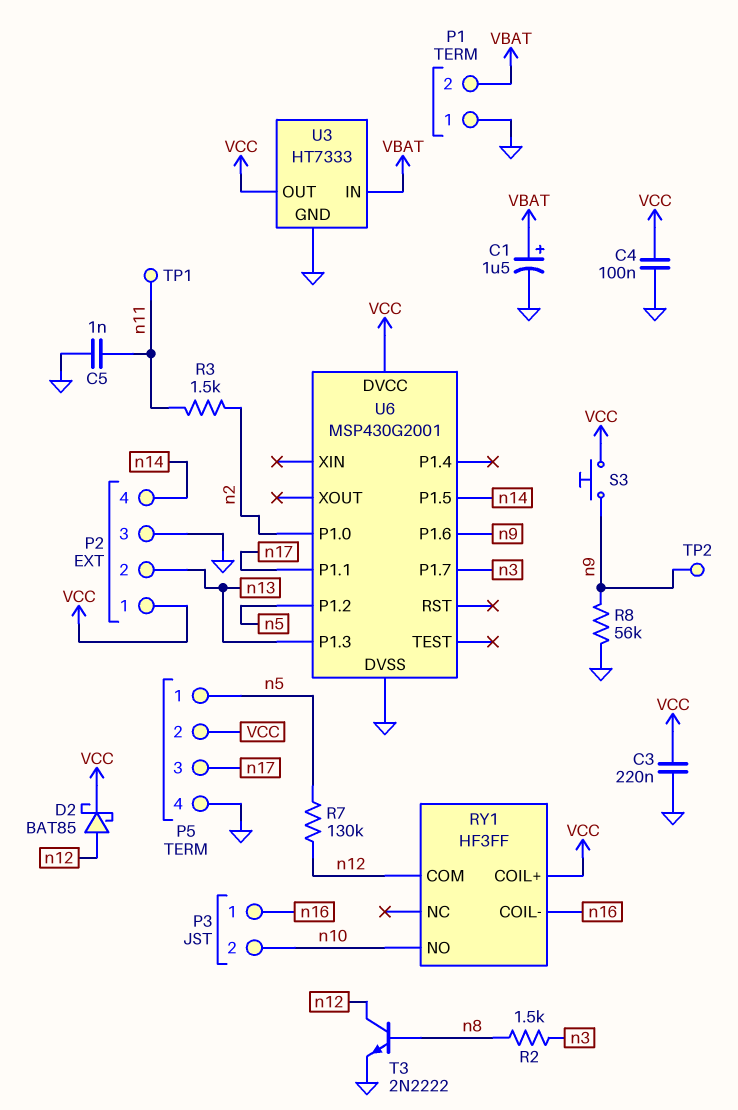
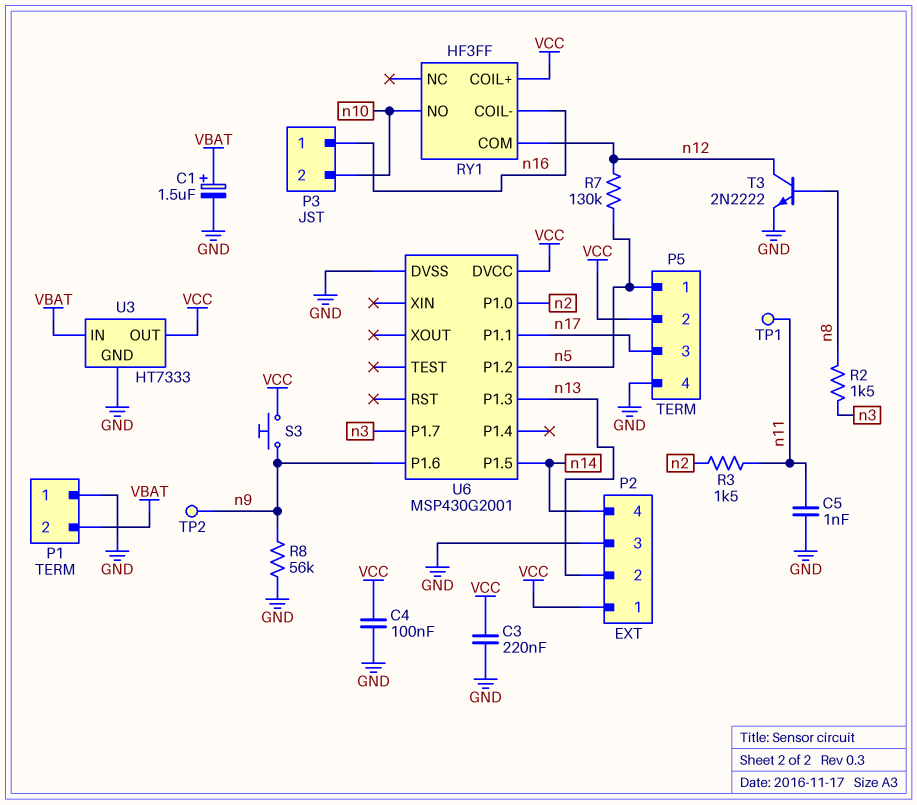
D2: schottky BAT85 (A n12, K VCC) -> none

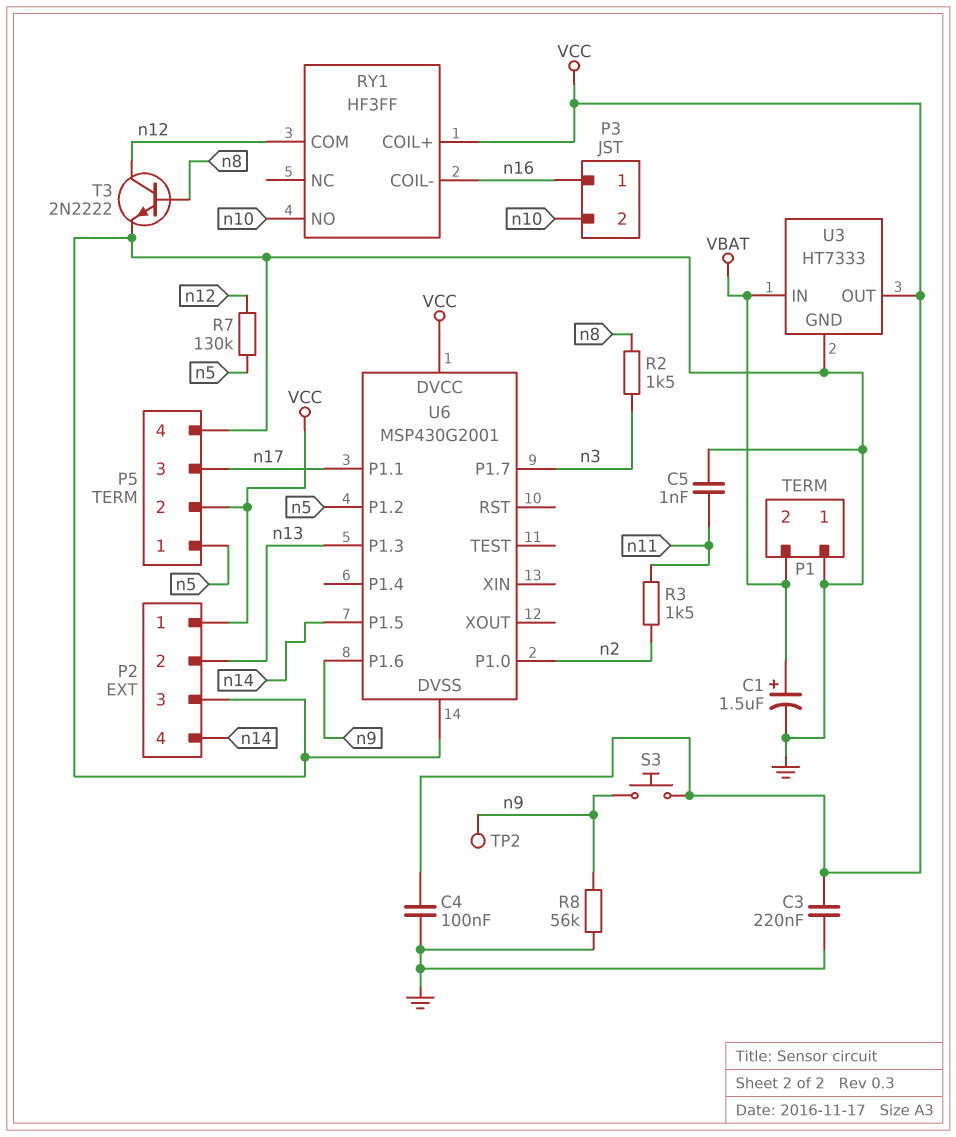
TP1: test point (n11) -> none

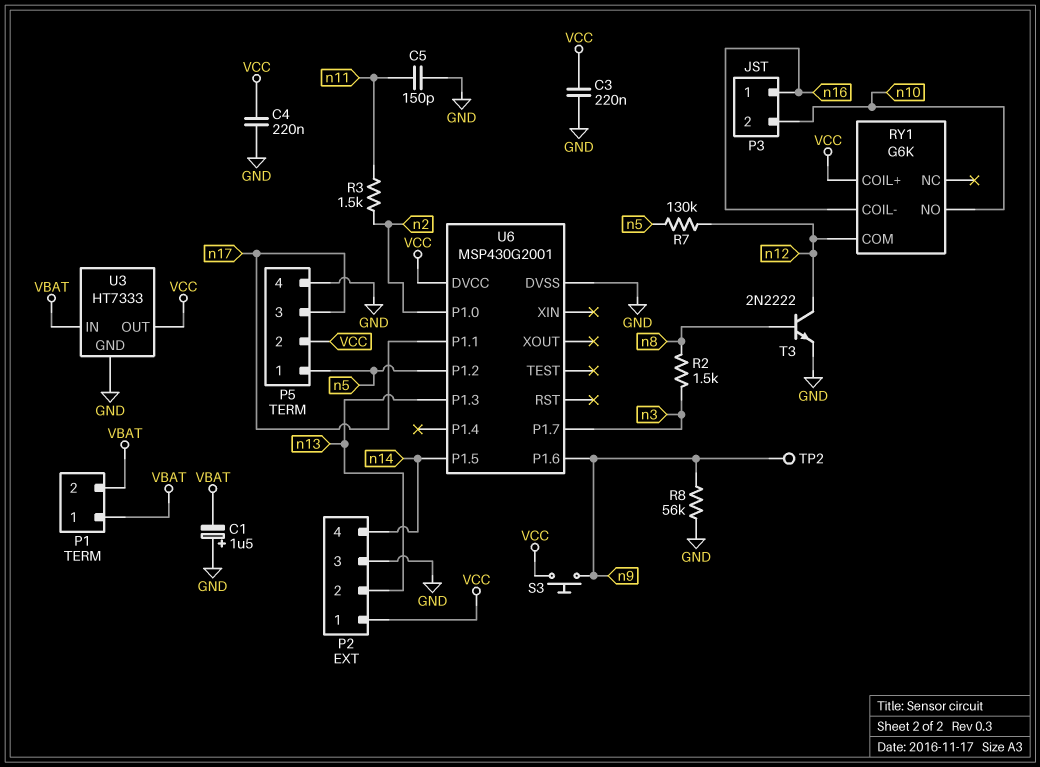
C1: 1.5uF (plus VBAT, minus GND) -> 1.5uF (plus GND, minus VBAT)
C4: 100nF (GND, VCC) -> 220nF (GND, VCC)
C5: 1nF (GND, n11) -> 150pF (GND, n11)
P1 pin 1: GND -> VBAT
RY1: HF3FF -> G6K

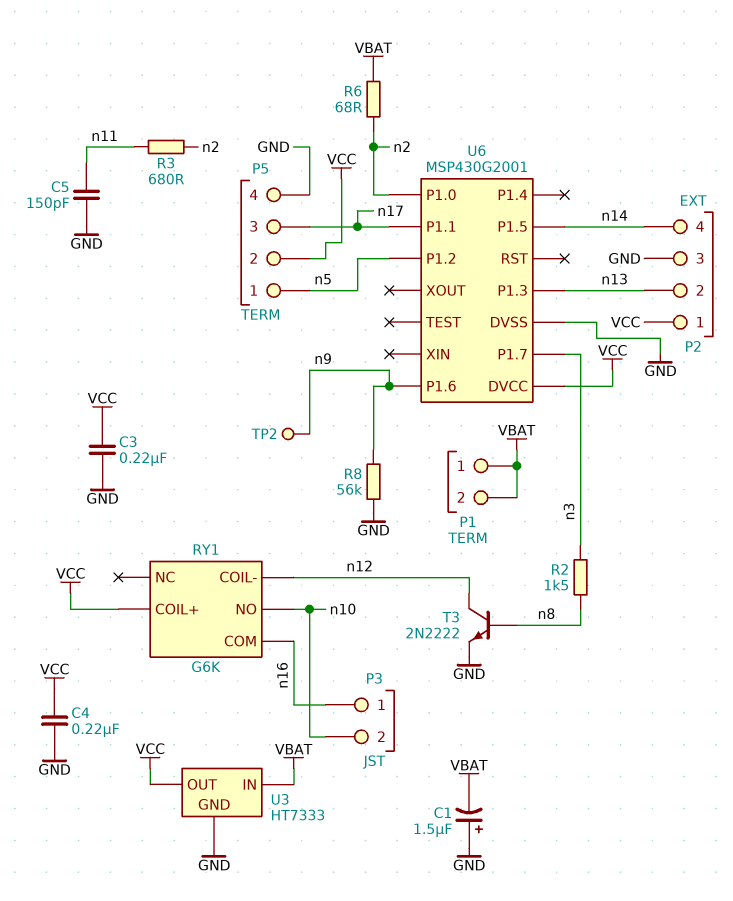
R3: 1.5k (n2, n11) -> 680 (n2, n11)
R6: none -> 68 (VBAT, n2)
R7: 130k (n5, n12) -> none
RY1 pin COIL-: n16 -> n12
RY1 pin COM: n12 -> n16
S3: button (VCC, n9) -> none

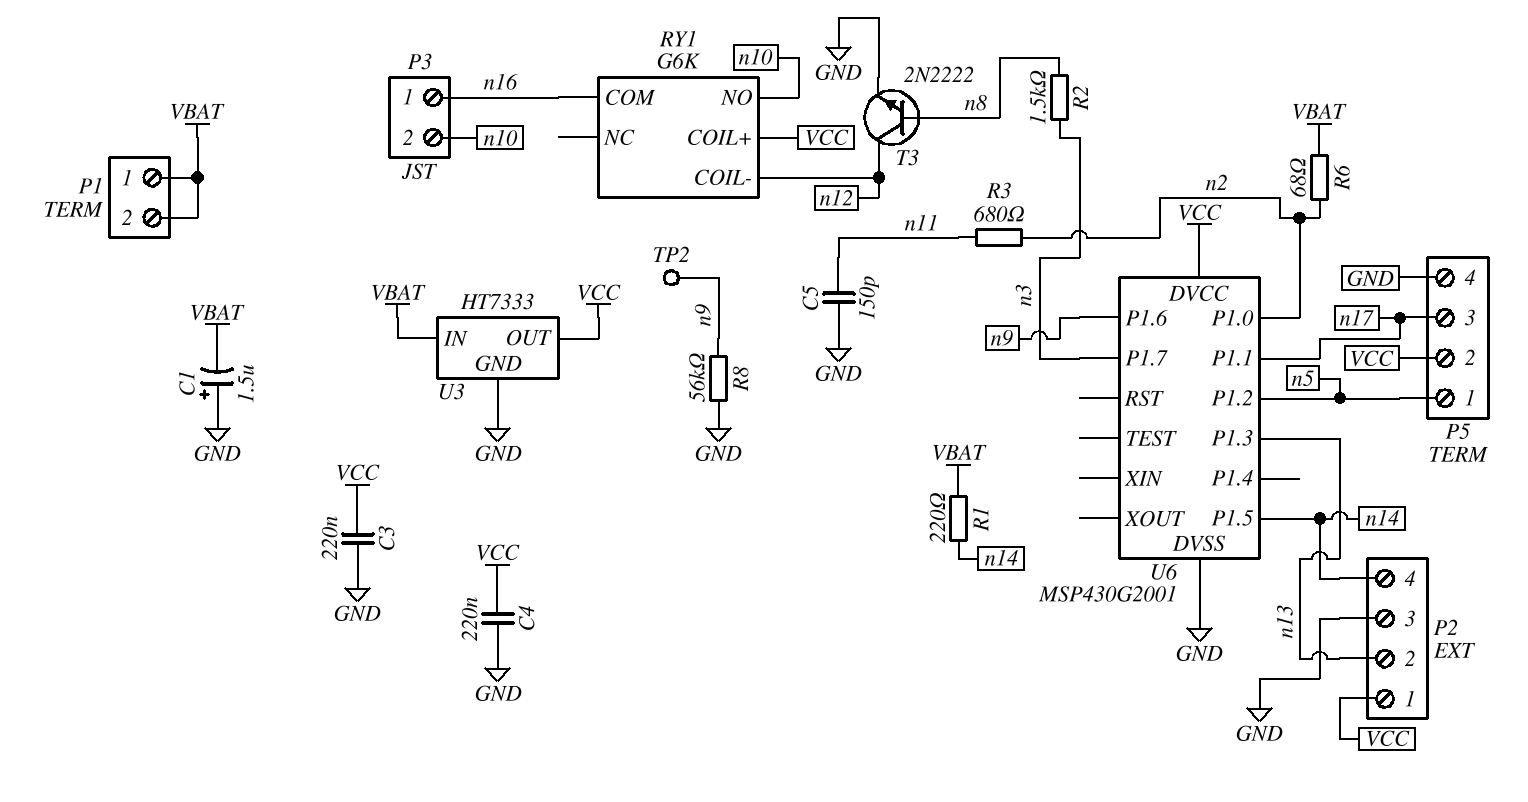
R1: none -> 220 (VBAT, n14)

